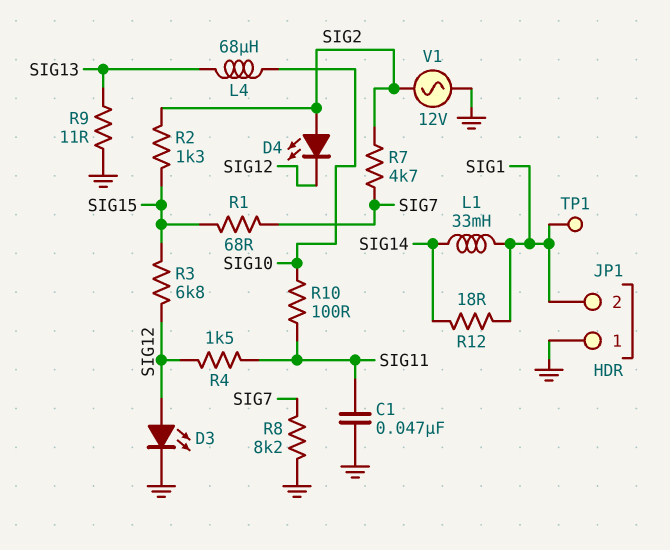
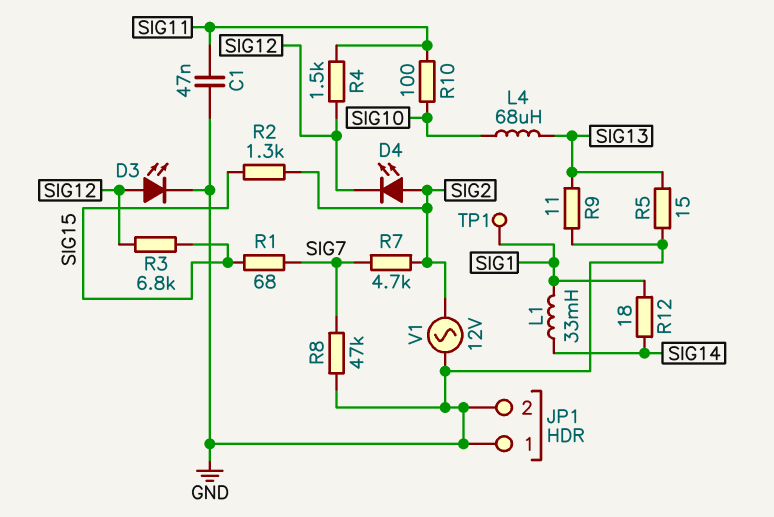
JP1 pin 2: SIG1 -> GND
R5: none -> 15 (GND, SIG13)
R8: 8.2k (GND, SIG7) -> 47k (GND, SIG7)

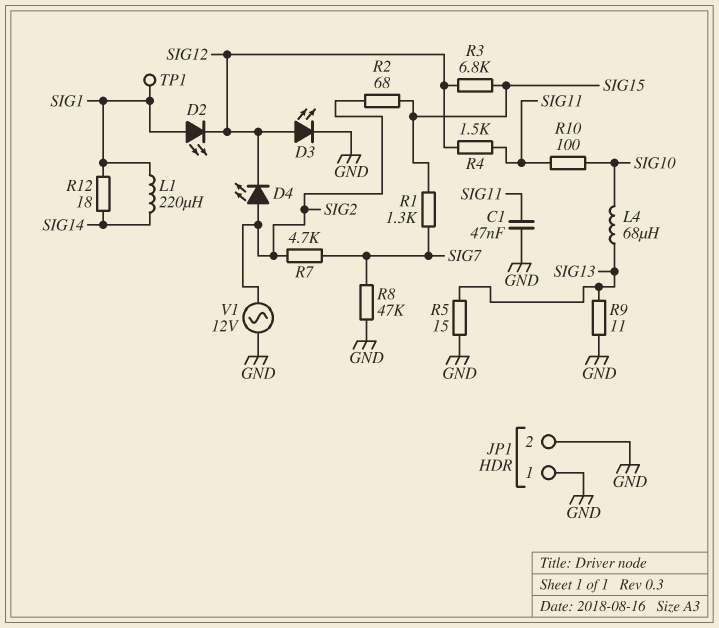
D2: none -> LED (A SIG1, K SIG12)
L1: 33mH (SIG1, SIG14) -> 220uH (SIG1, SIG14)
R1: 68 (SIG7, SIG15) -> 1.3k (SIG7, SIG15)
R2: 1.3k (SIG2, SIG15) -> 68 (SIG2, SIG15)

